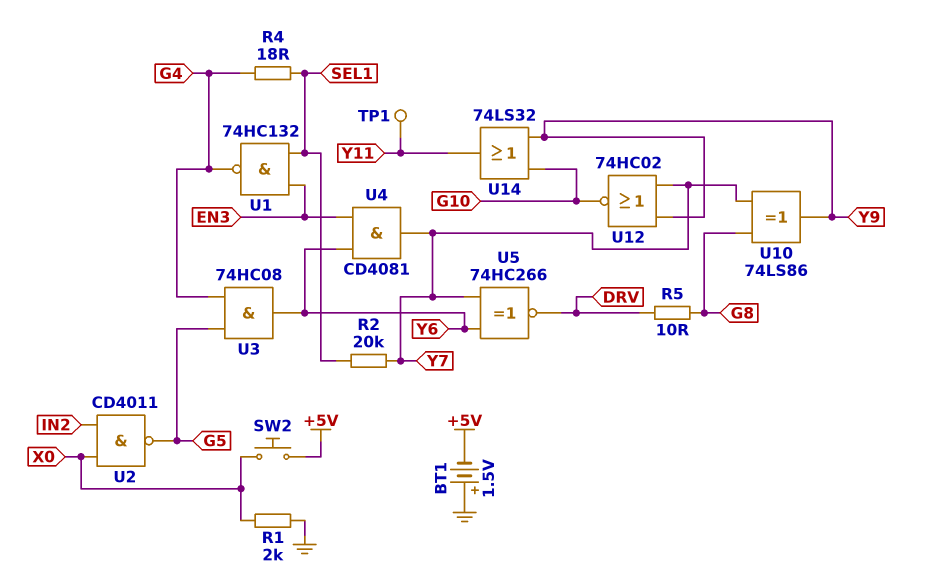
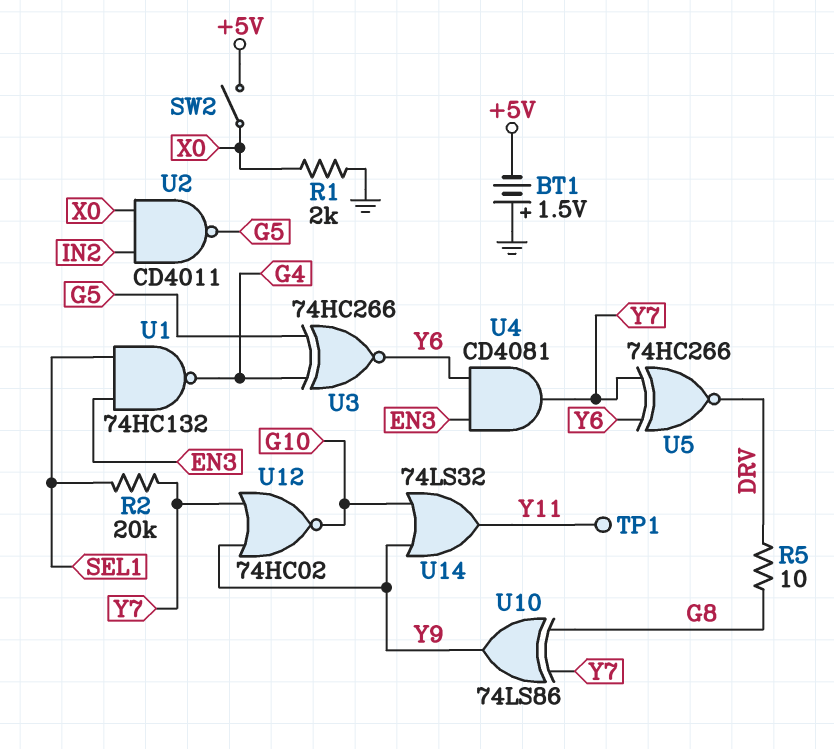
R4: 18 (G4, SEL1) -> none
SW2: button (+5V, X0) -> switch (+5V, X0)
U3: AND 74HC08 (in G4, in G5, out Y6) -> XNOR 74HC266 (in G4, in G5, out Y6)

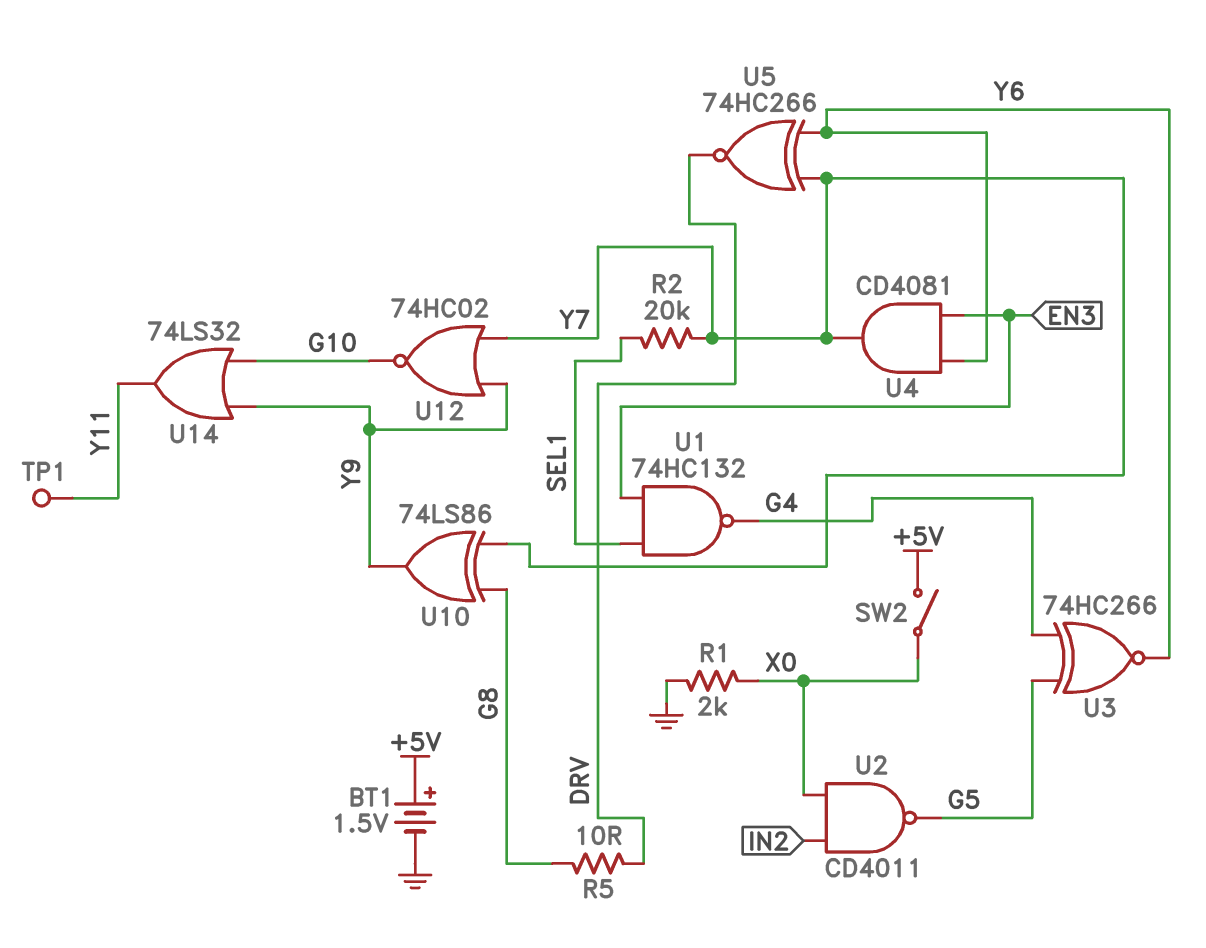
BT1: 1.5V (plus GND, minus +5V) -> 1.5V (plus +5V, minus GND)

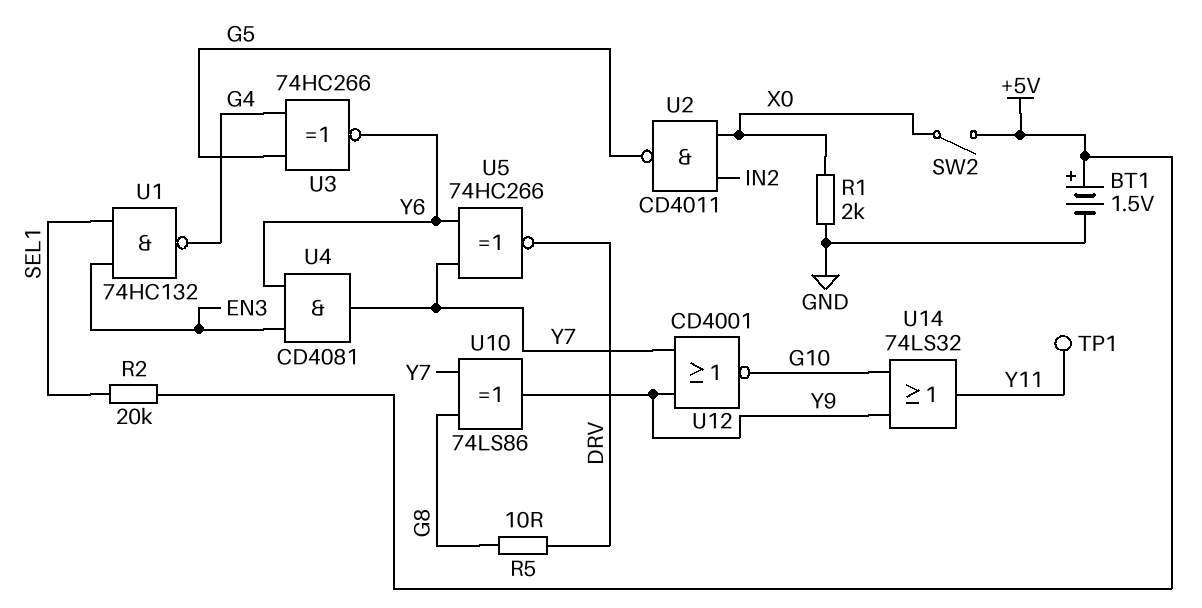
R2: 20k (SEL1, Y7) -> 20k (+5V, SEL1)
U12: NOR 74HC02 (in Y7, in Y9, out G10) -> NOR CD4001 (in Y7, in Y9, out G10)

